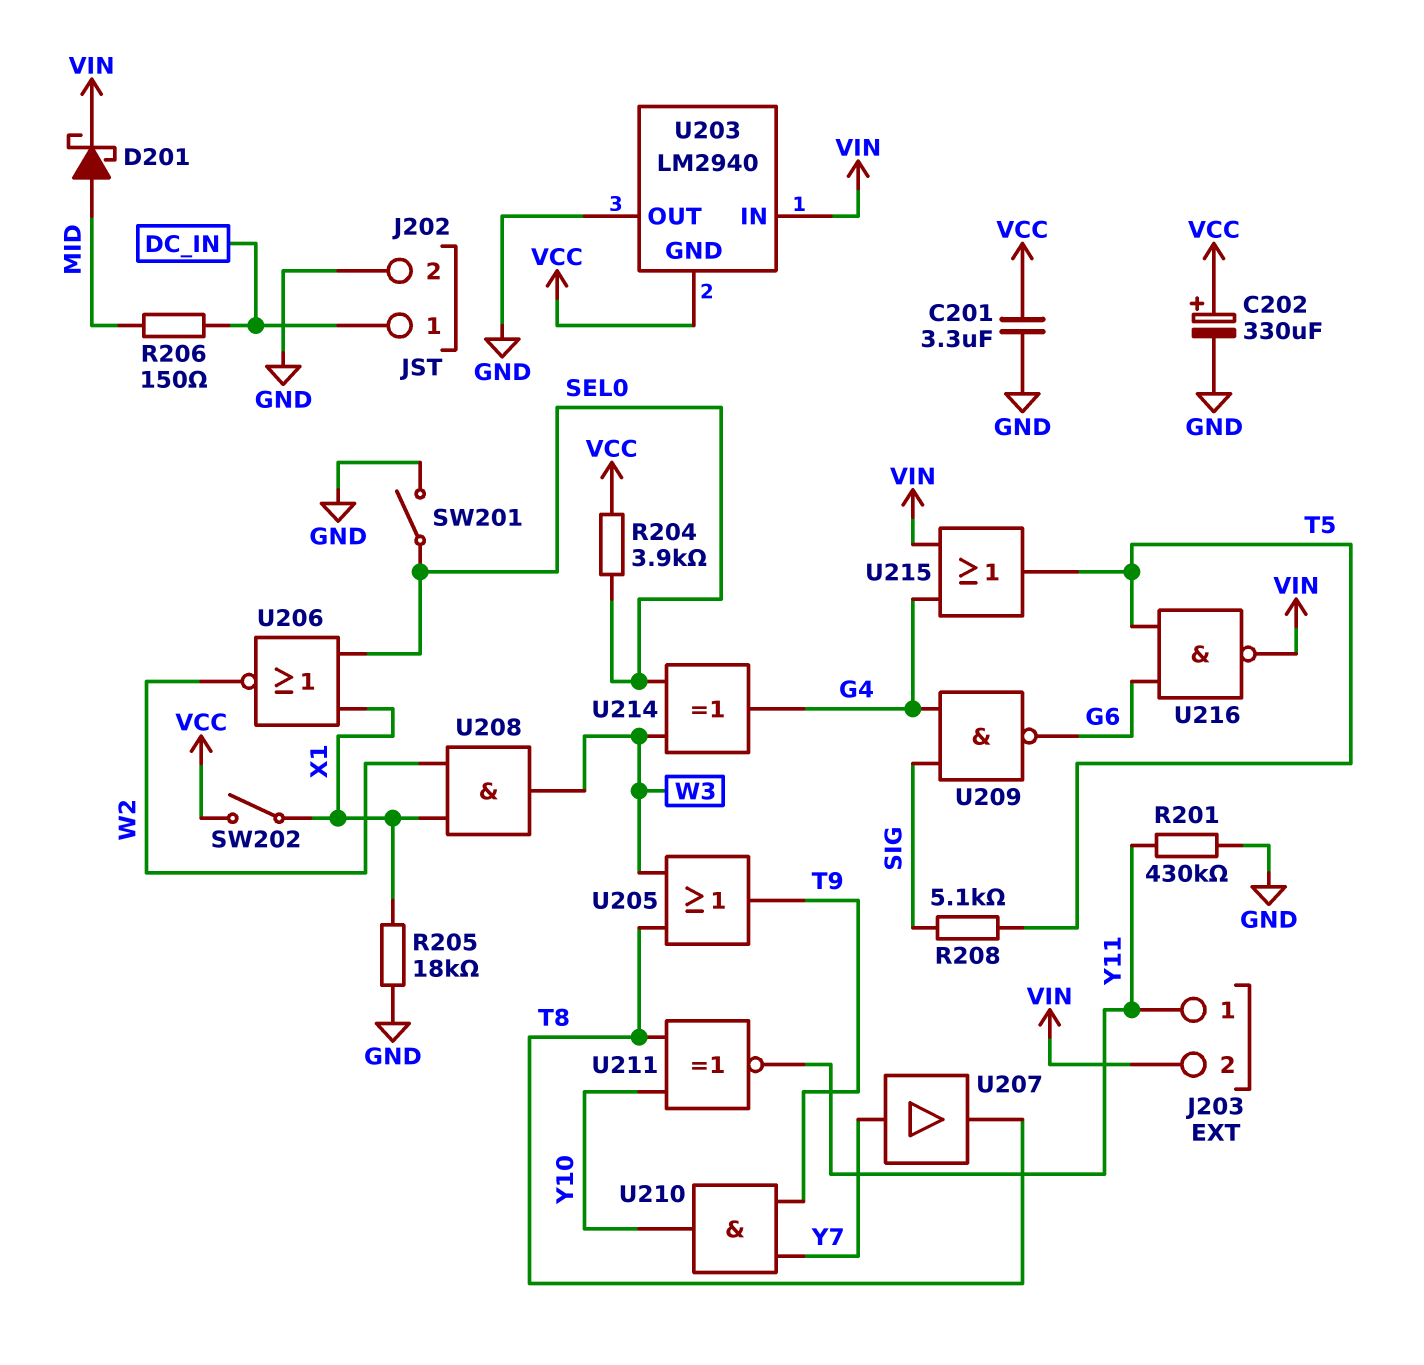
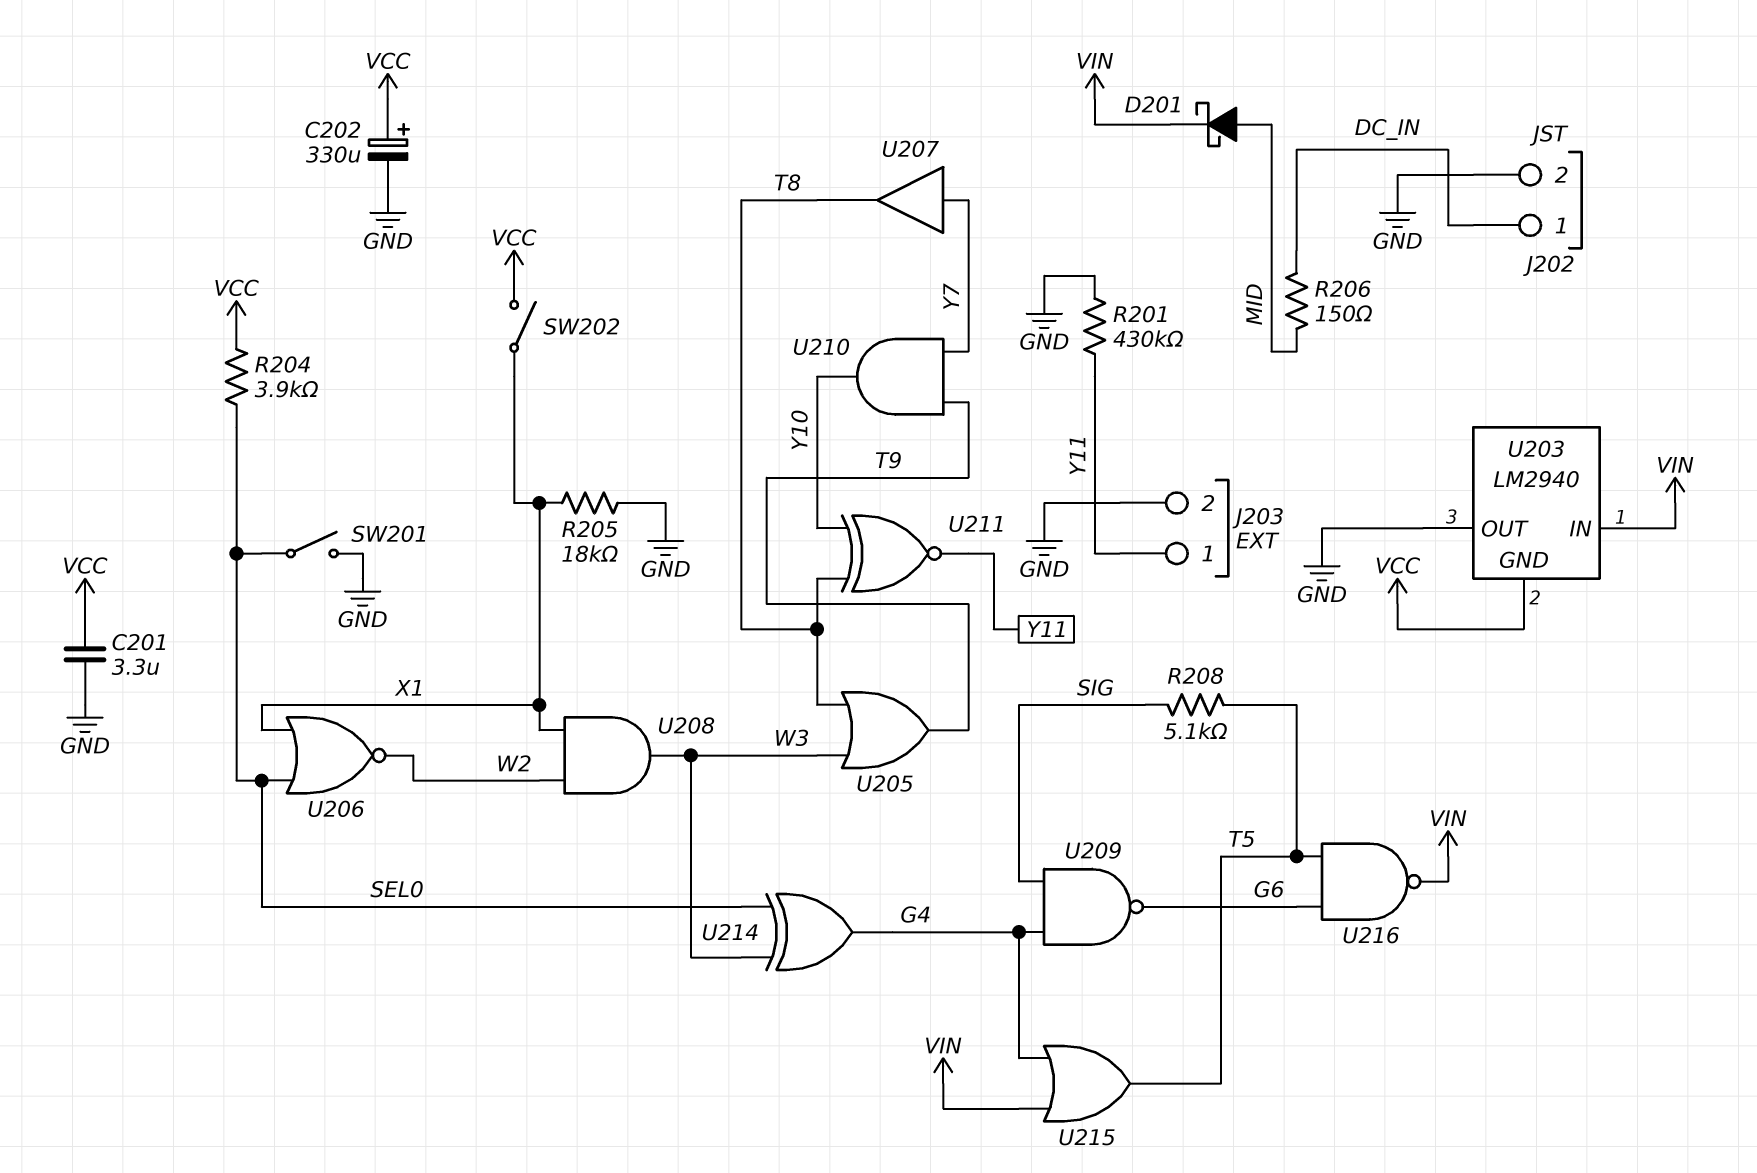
J203 pin 2: VIN -> GND

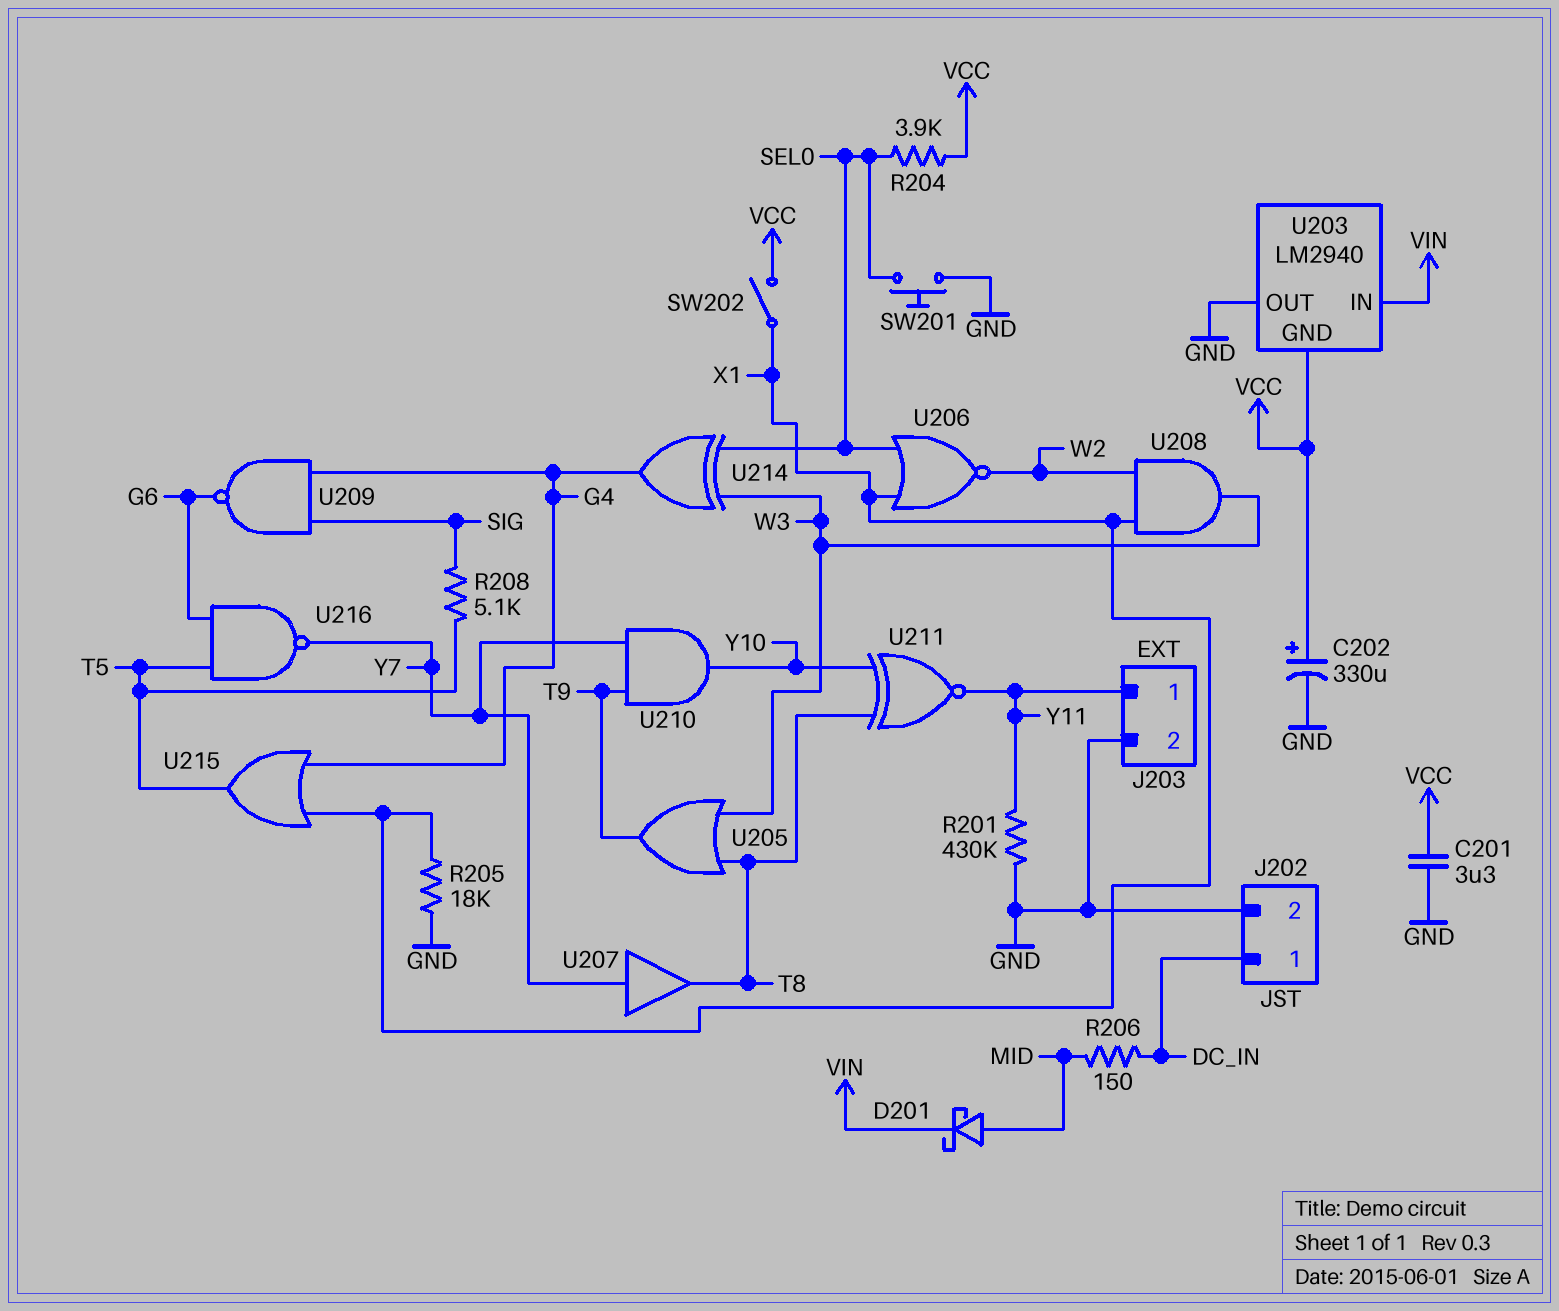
SW201: switch (GND, SEL0) -> button (GND, SEL0)
U215: OR (in G4, in VIN, out T5) -> OR (in G4, in X1, out T5)
U216: NAND (in G6, in T5, out VIN) -> NAND (in G6, in T5, out Y7)

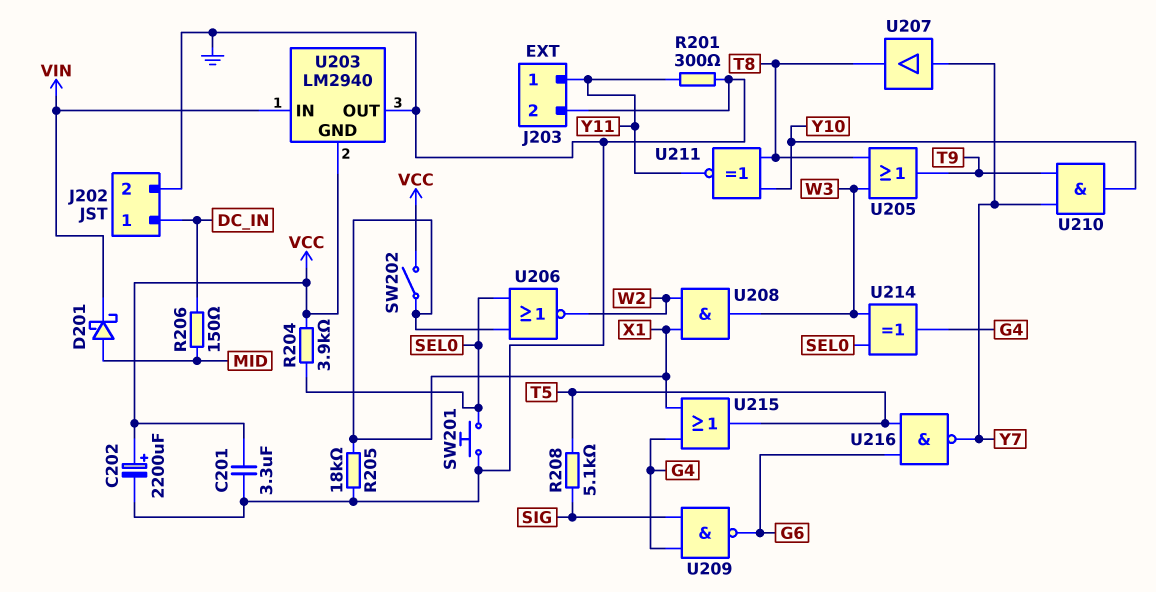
C202: 330uF (plus VCC, minus GND) -> 2200uF (plus VCC, minus GND)
R201: 430k (GND, Y11) -> 300 (GND, Y11)

